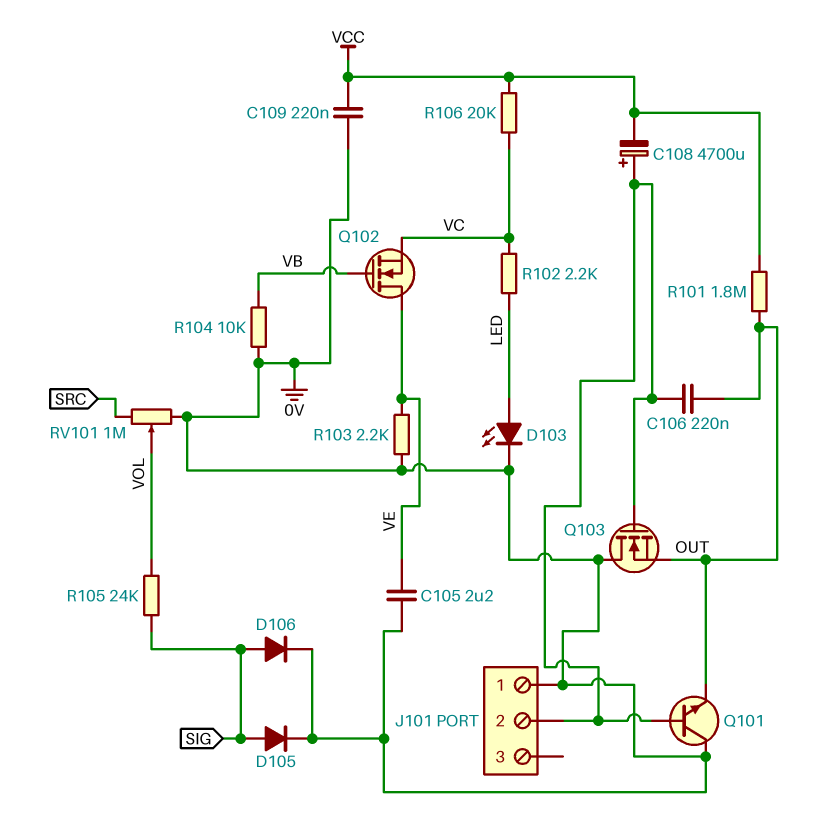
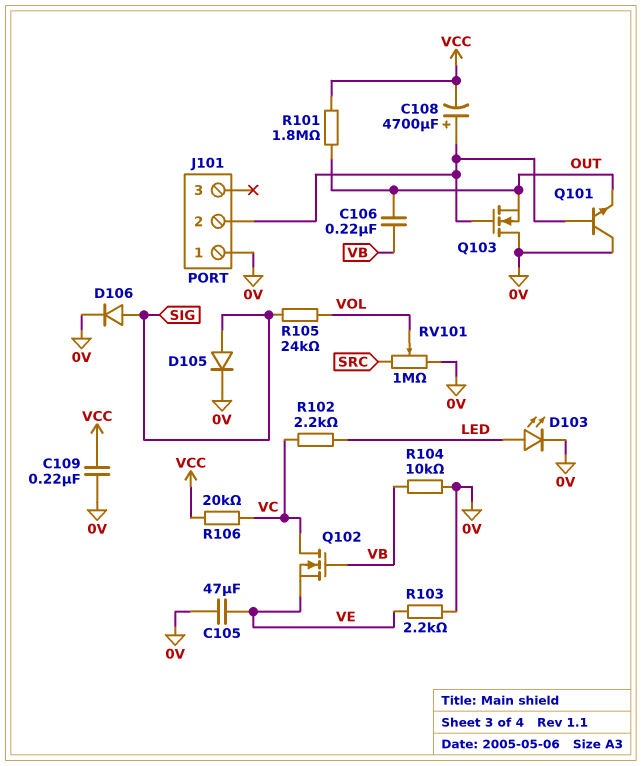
C105: 2.2uF (0V, VE) -> 47uF (0V, VE)
C106: 220nF (J101/2, OUT) -> 220nF (OUT, VB)
Q102: NMOS (G VB, D VE, S VC) -> NMOS (G VB, D VC, S VE)

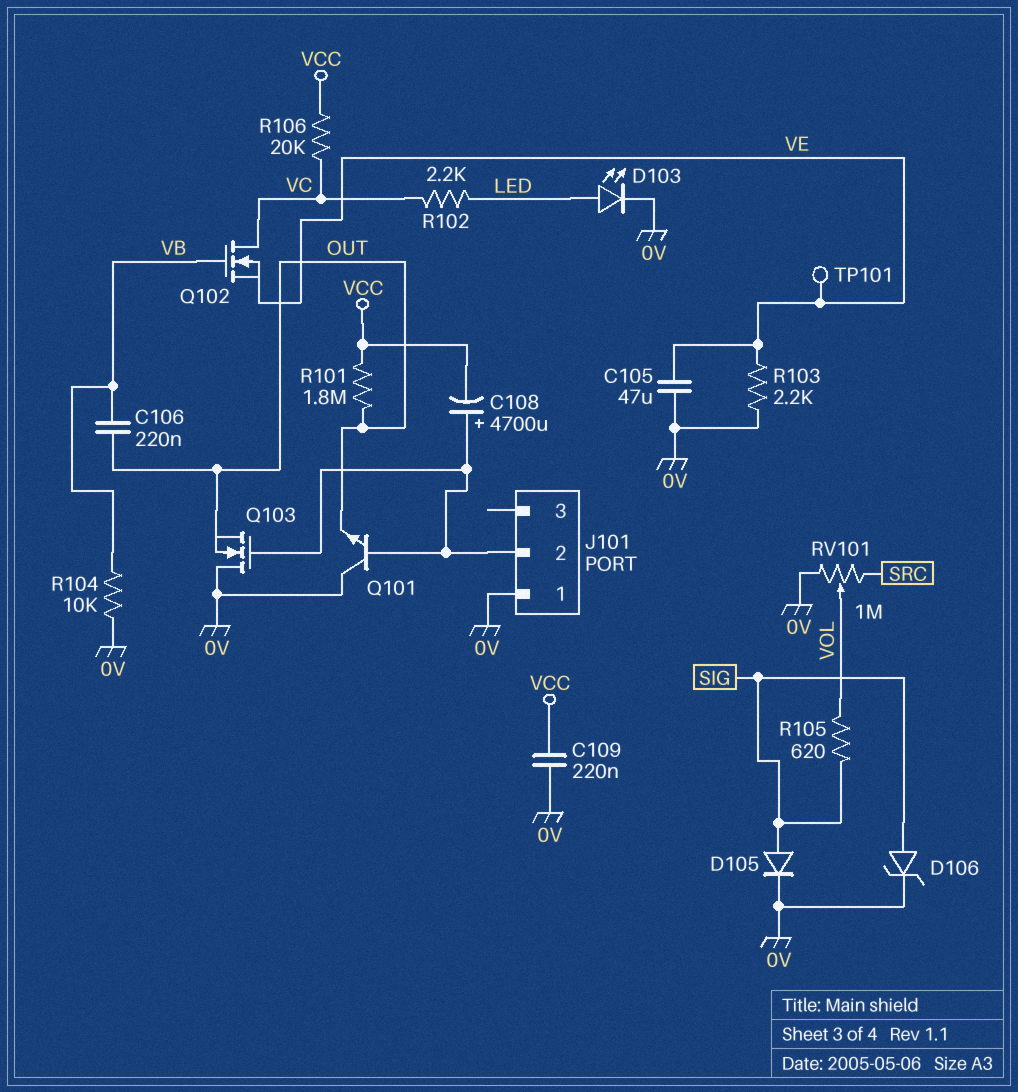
D106: diode (A SIG, K 0V) -> zener (A SIG, K 0V)
R105: 24k (SIG, VOL) -> 620 (SIG, VOL)
TP101: none -> test point (VE)

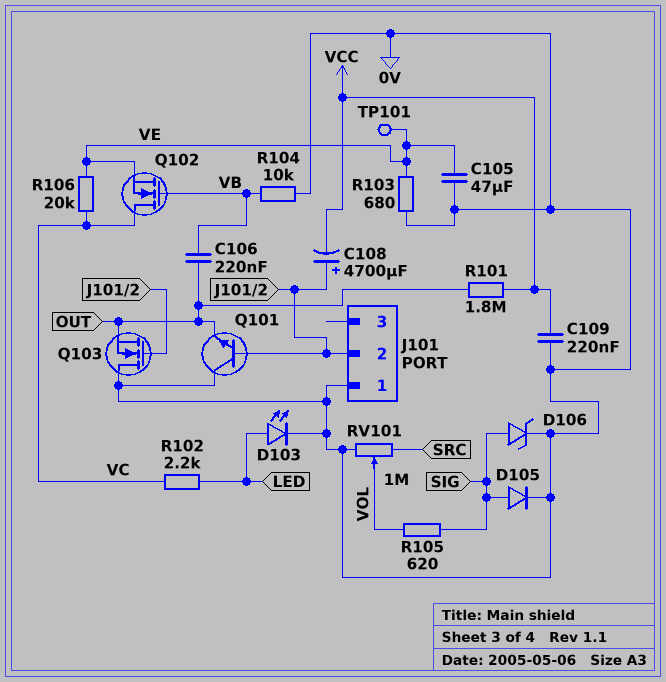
R103: 2.2k (0V, VE) -> 680 (0V, VE)
R106: 20k (VC, VCC) -> 20k (VC, VE)

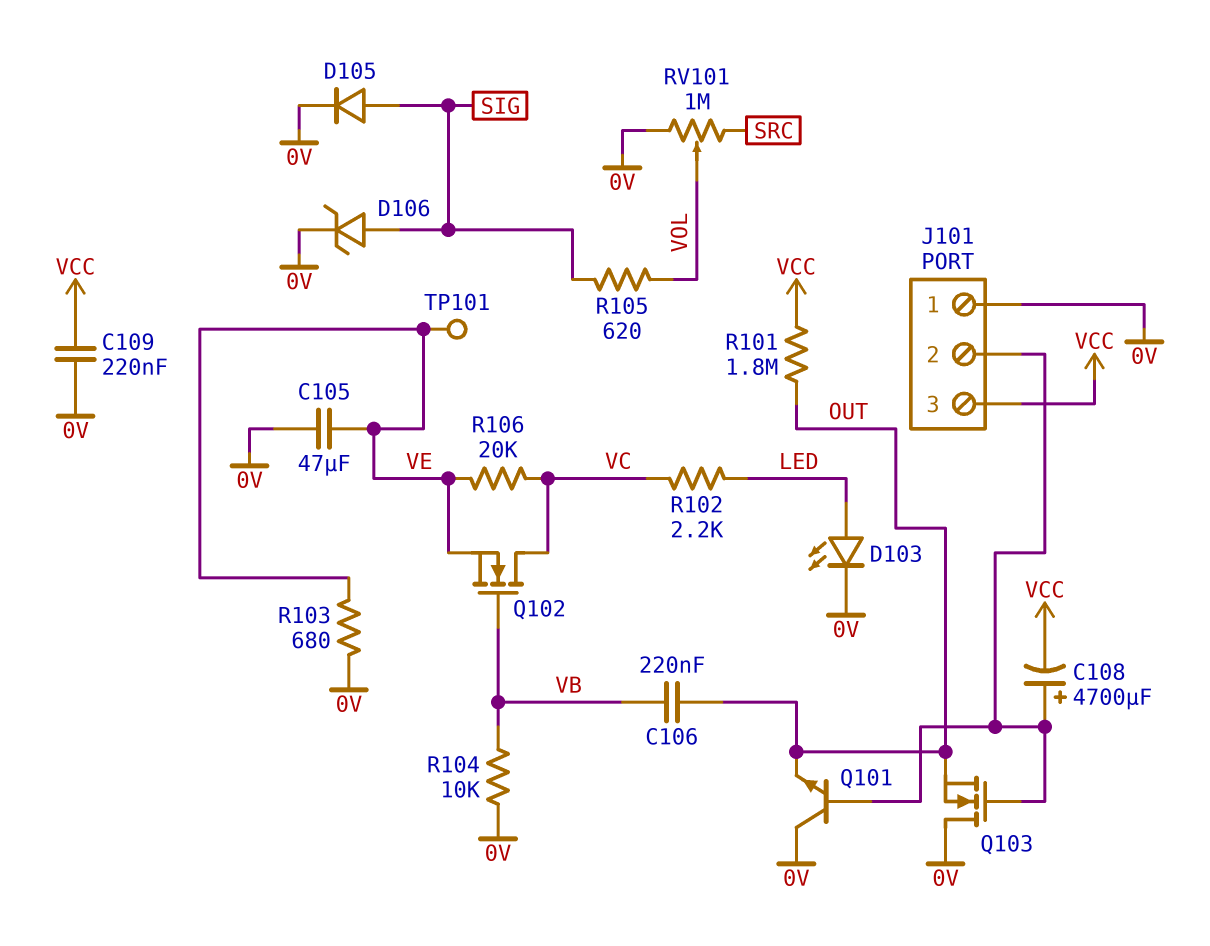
J101 pin 3: none -> VCC

